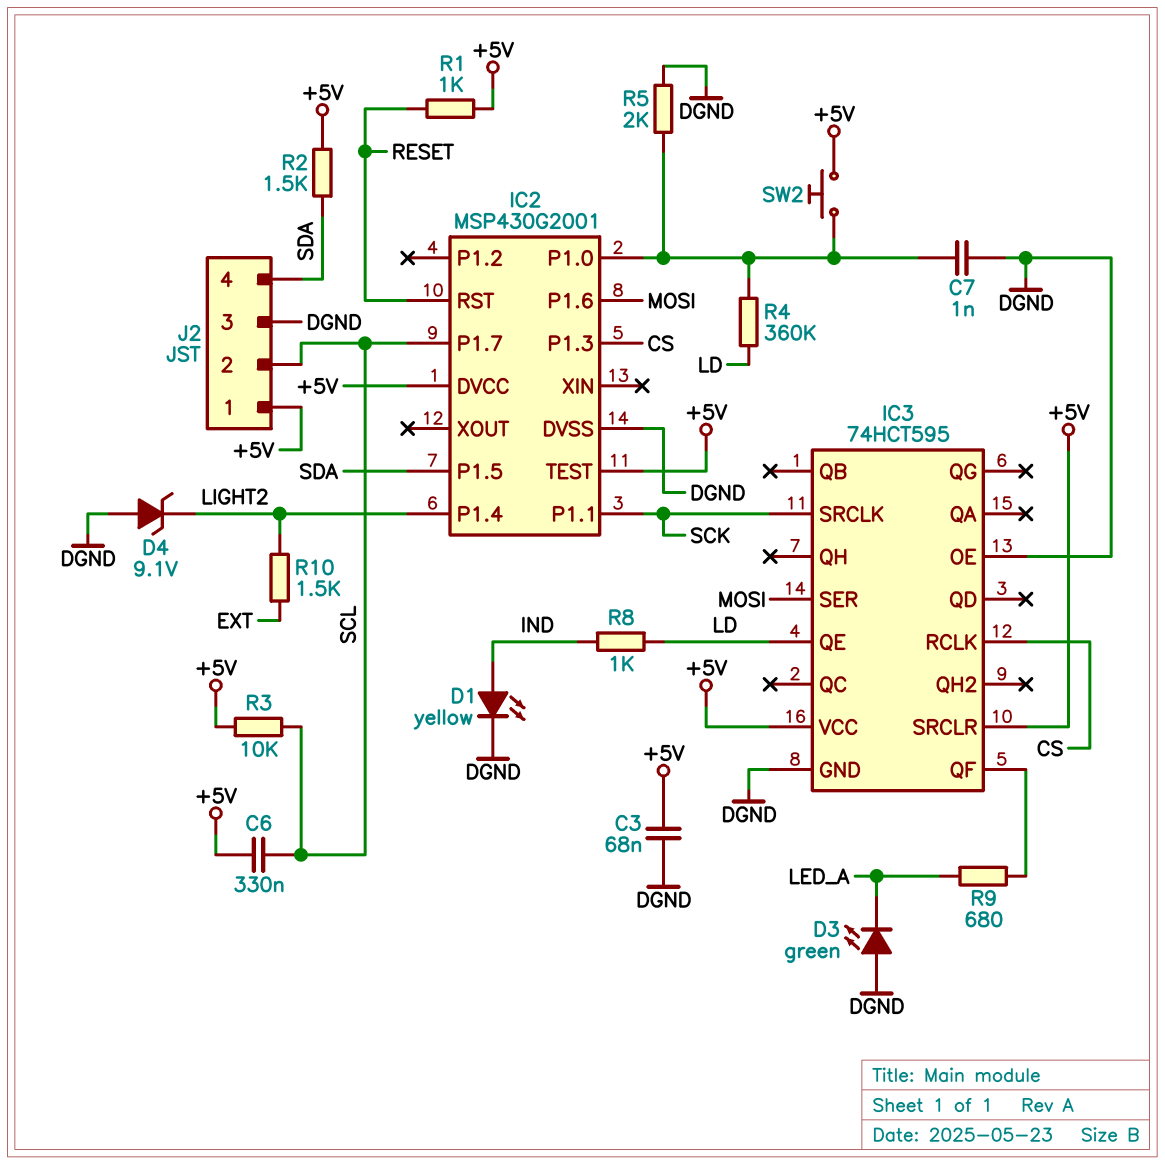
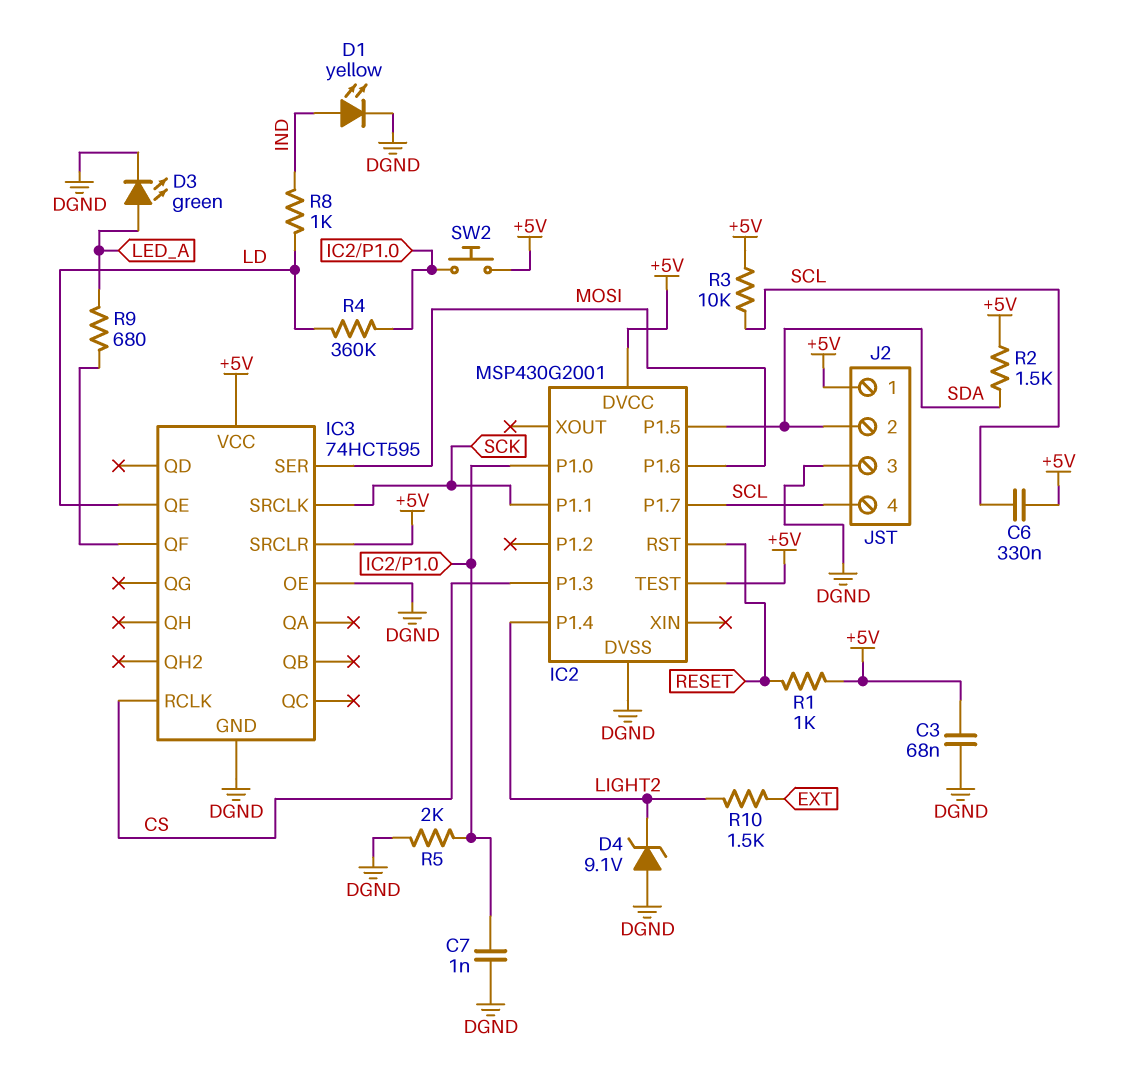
D3: LED green (A DGND, K LED_A) -> LED green (A LED_A, K DGND)
J2 pin 2: SCL -> SDA
J2 pin 4: SDA -> SCL

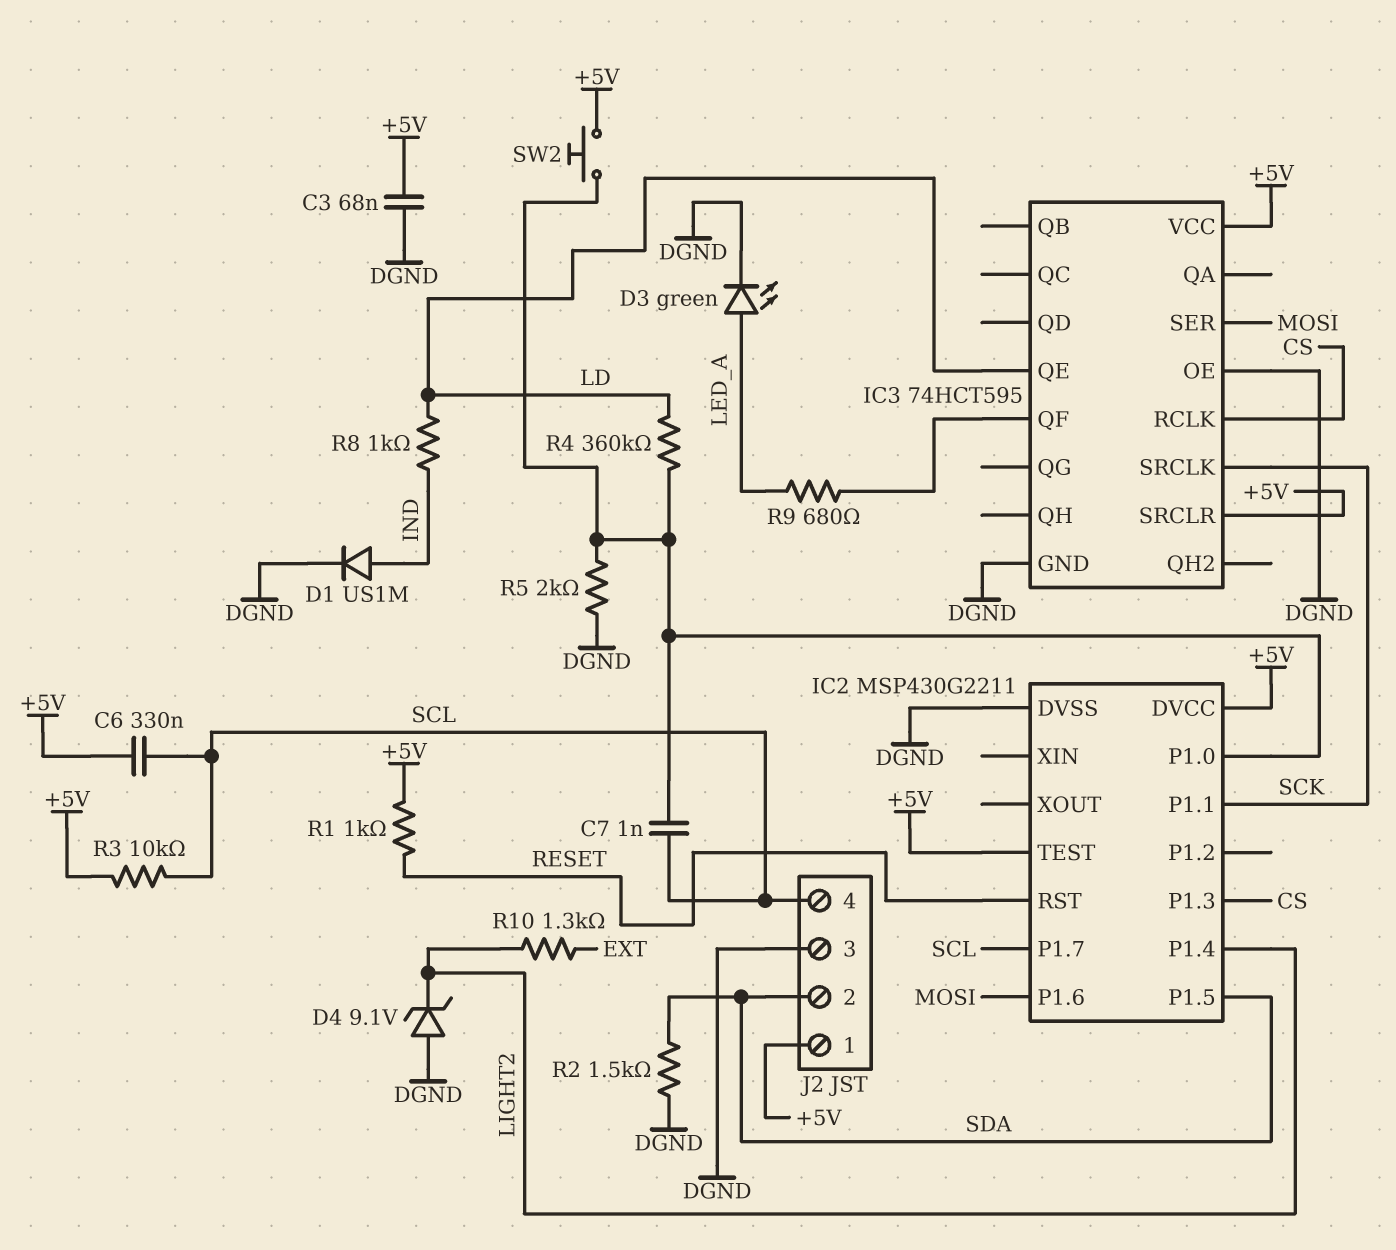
C7: 1nF (DGND, IC2/P1.0) -> 1nF (IC2/P1.0, SCL)
D1: LED yellow (A IND, K DGND) -> diode US1M (A IND, K DGND)
IC2: MSP430G2001 -> MSP430G2211
R2: 1.5k (+5V, SDA) -> 1.5k (DGND, SDA)
R10: 1.5k (EXT, LIGHT2) -> 1.3k (EXT, LIGHT2)

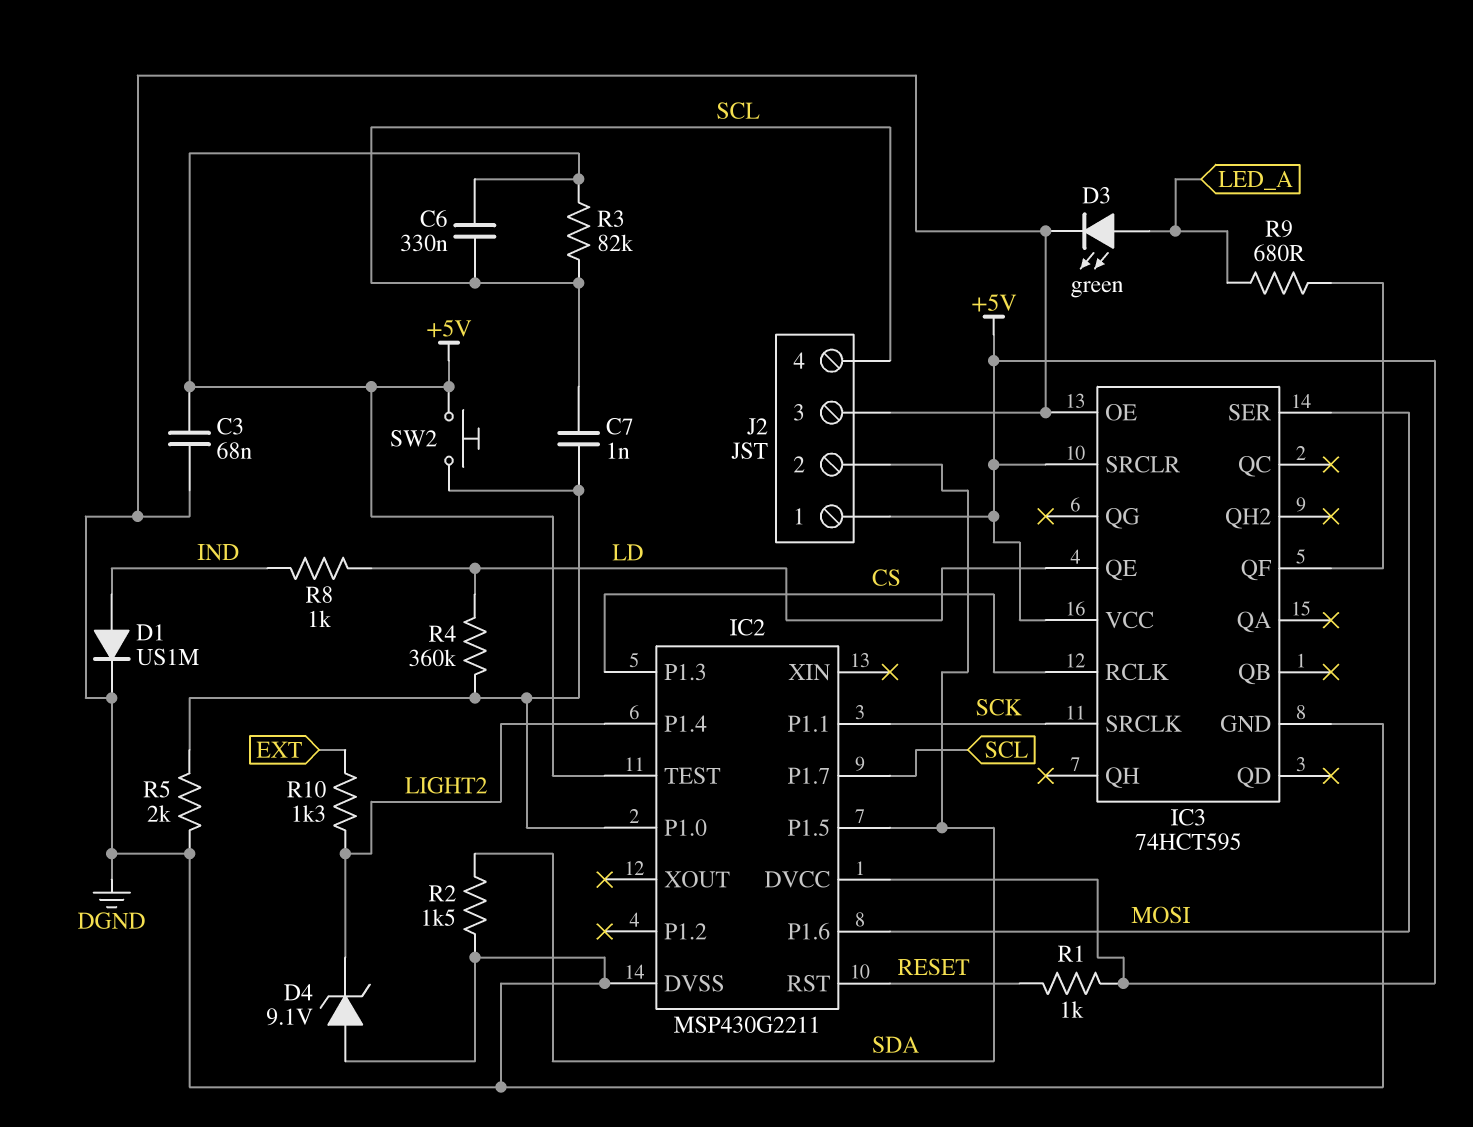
R3: 10k (+5V, SCL) -> 82k (+5V, SCL)

